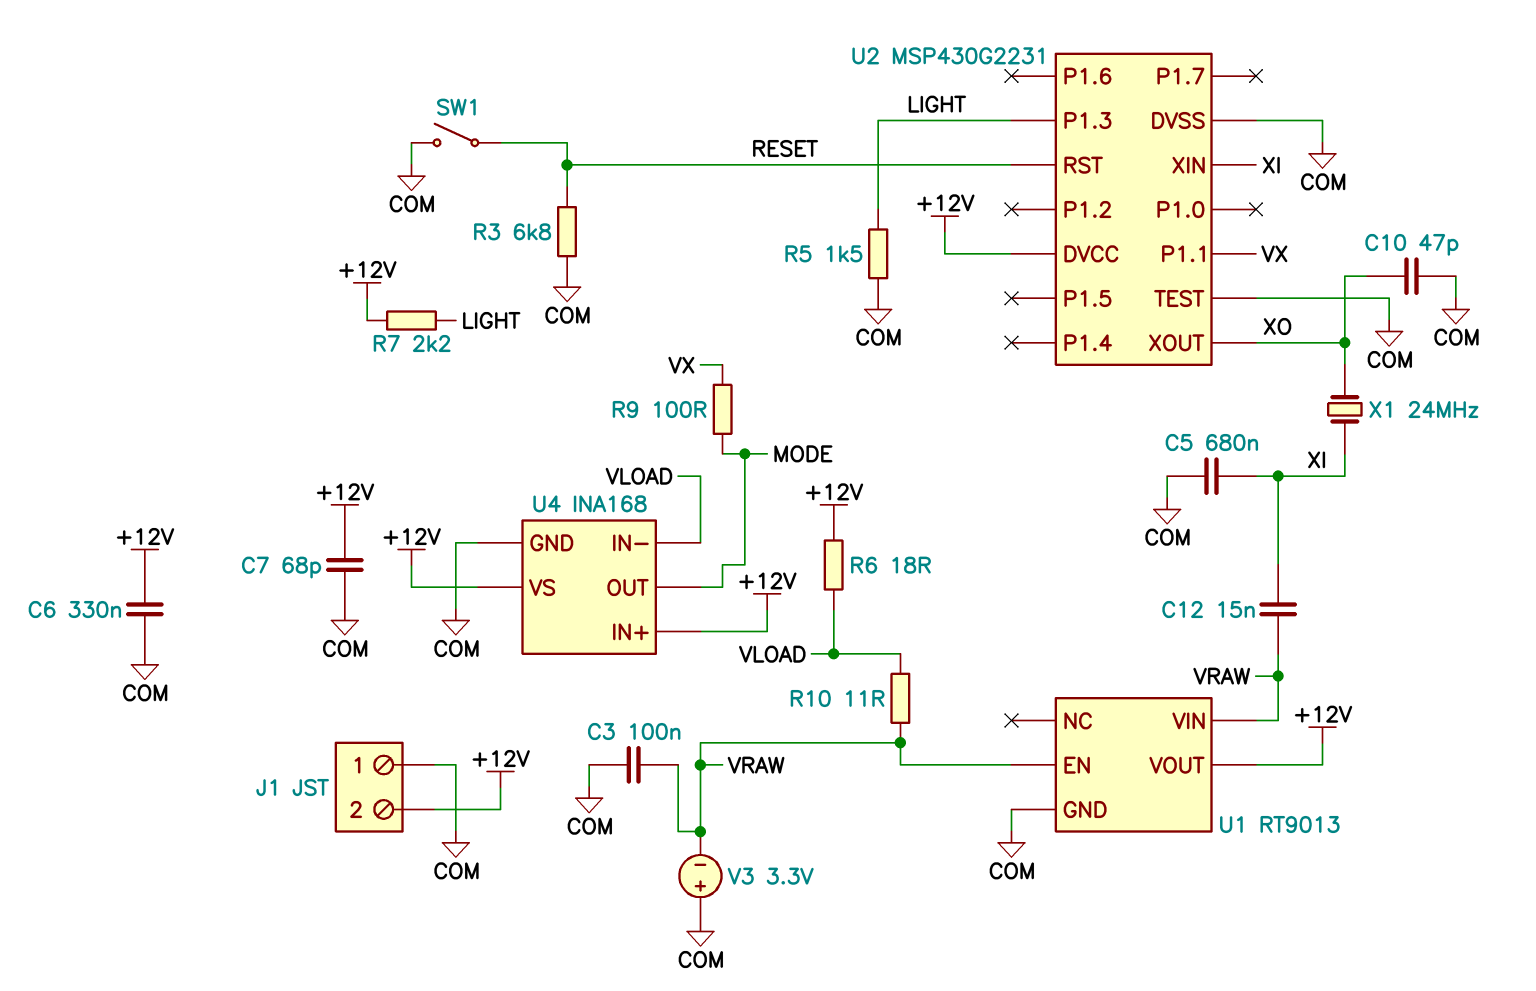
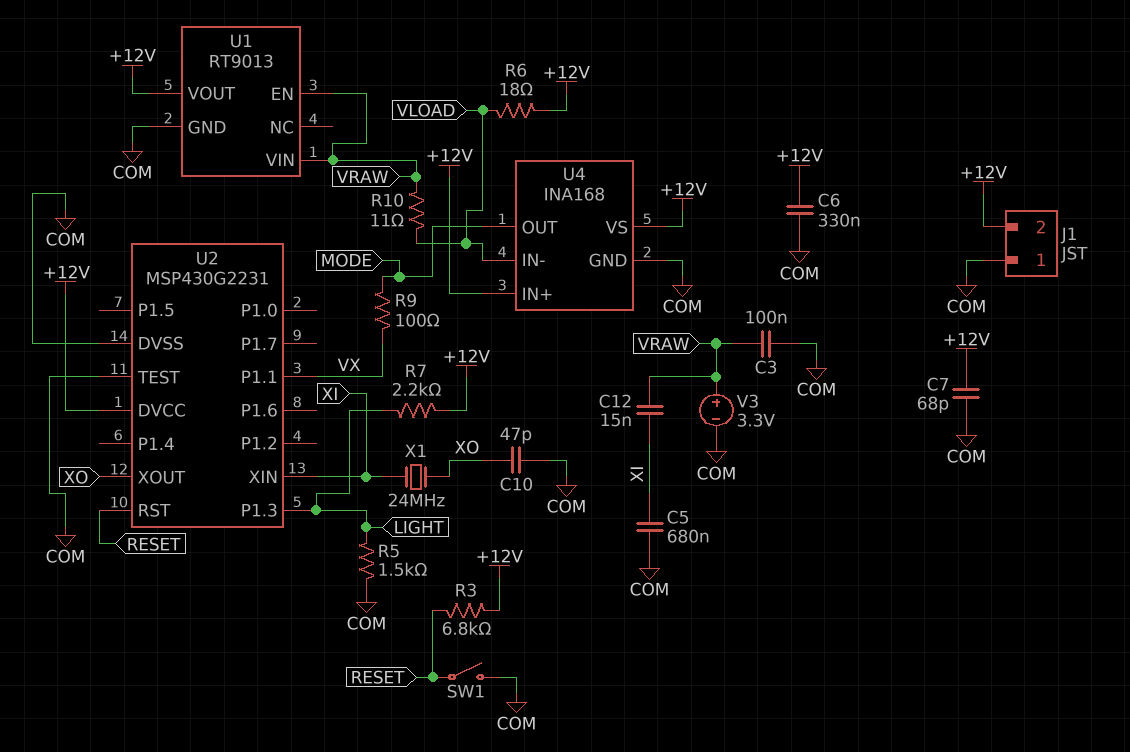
R3: 6.8k (COM, RESET) -> 6.8k (+12V, RESET)
V3: 3.3V (plus COM, minus VRAW) -> 3.3V (plus VRAW, minus COM)

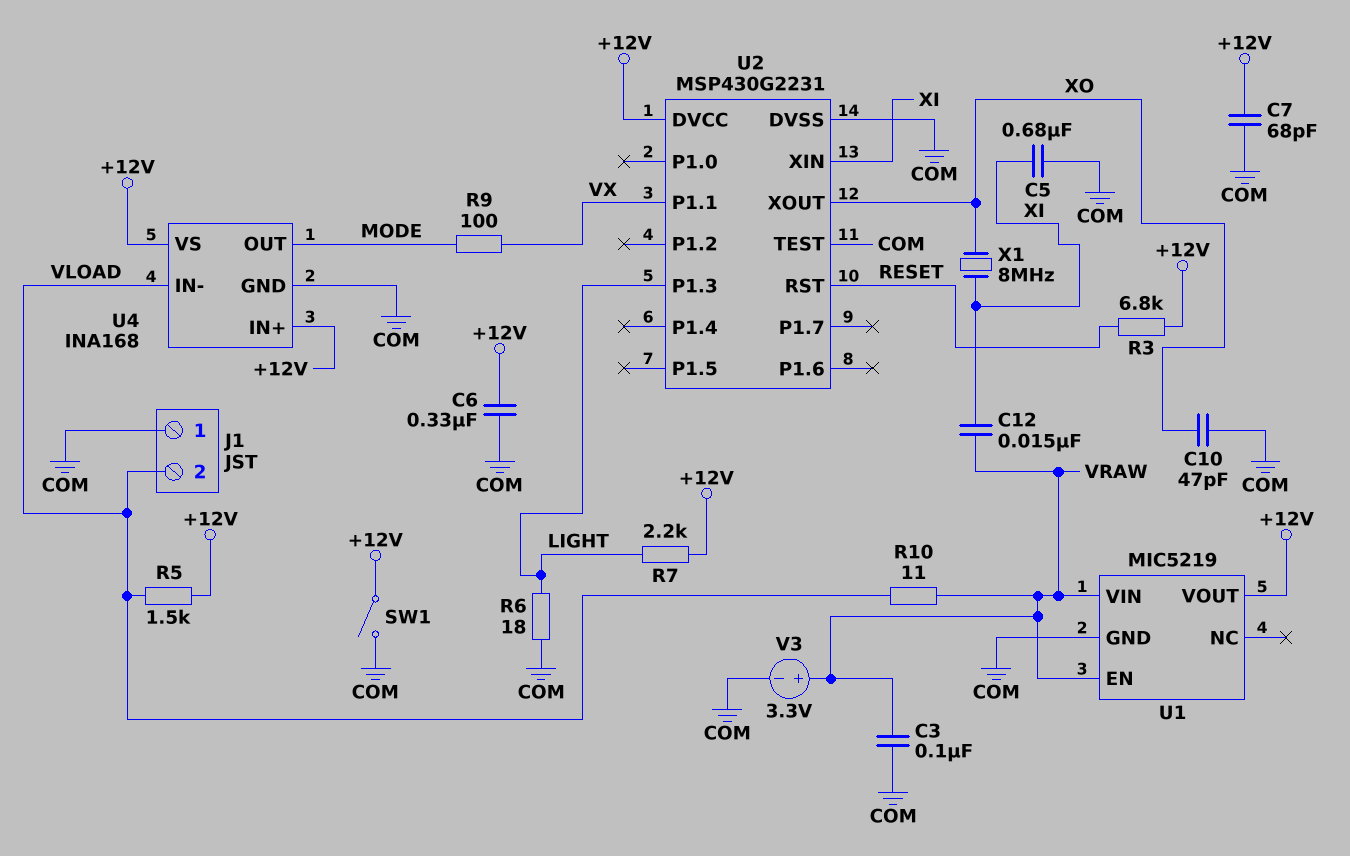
J1 pin 2: +12V -> VLOAD
R5: 1.5k (COM, LIGHT) -> 1.5k (+12V, VLOAD)
R6: 18 (+12V, VLOAD) -> 18 (COM, LIGHT)
SW1: switch (COM, RESET) -> switch (+12V, COM)
U1: RT9013 -> MIC5219
X1: 24MHz (XI, XO) -> 8MHz (XI, XO)

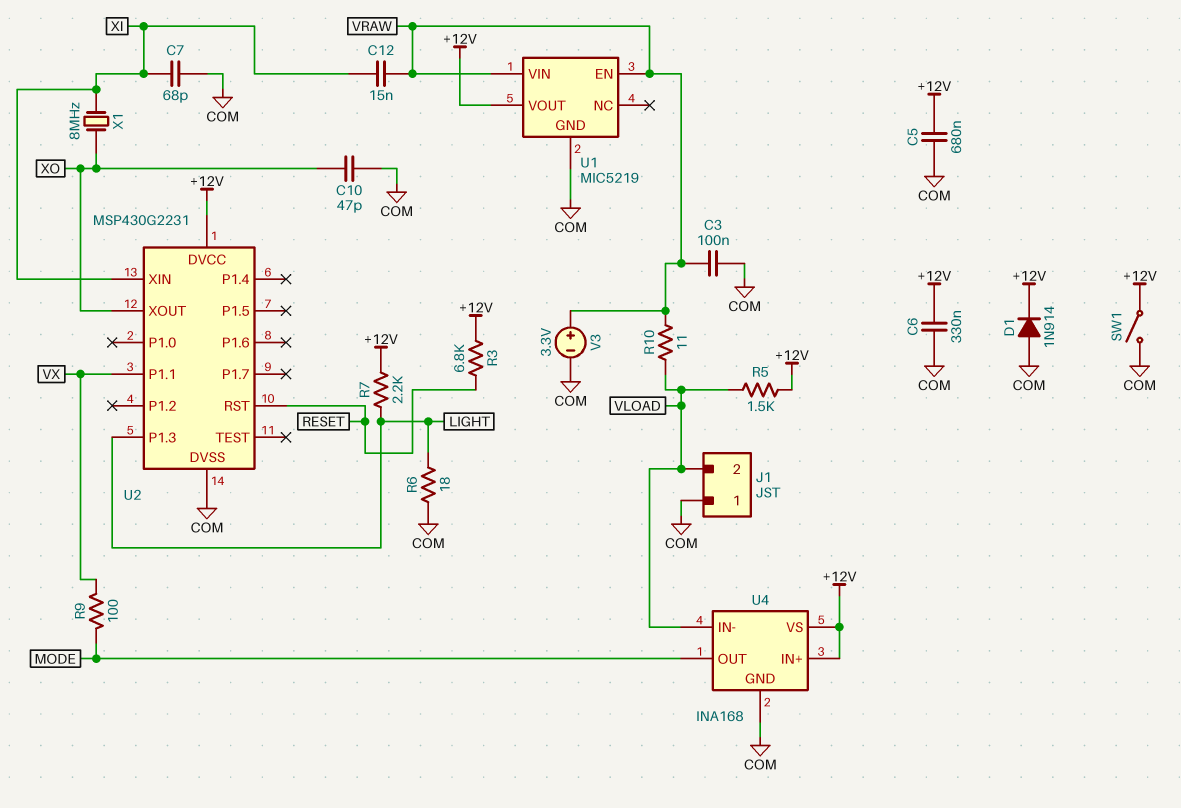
C5: 680nF (COM, XI) -> 680nF (+12V, COM)
C7: 68pF (+12V, COM) -> 68pF (COM, XI)
D1: none -> diode 1N914 (A COM, K +12V)
U2 pin TEST: COM -> none

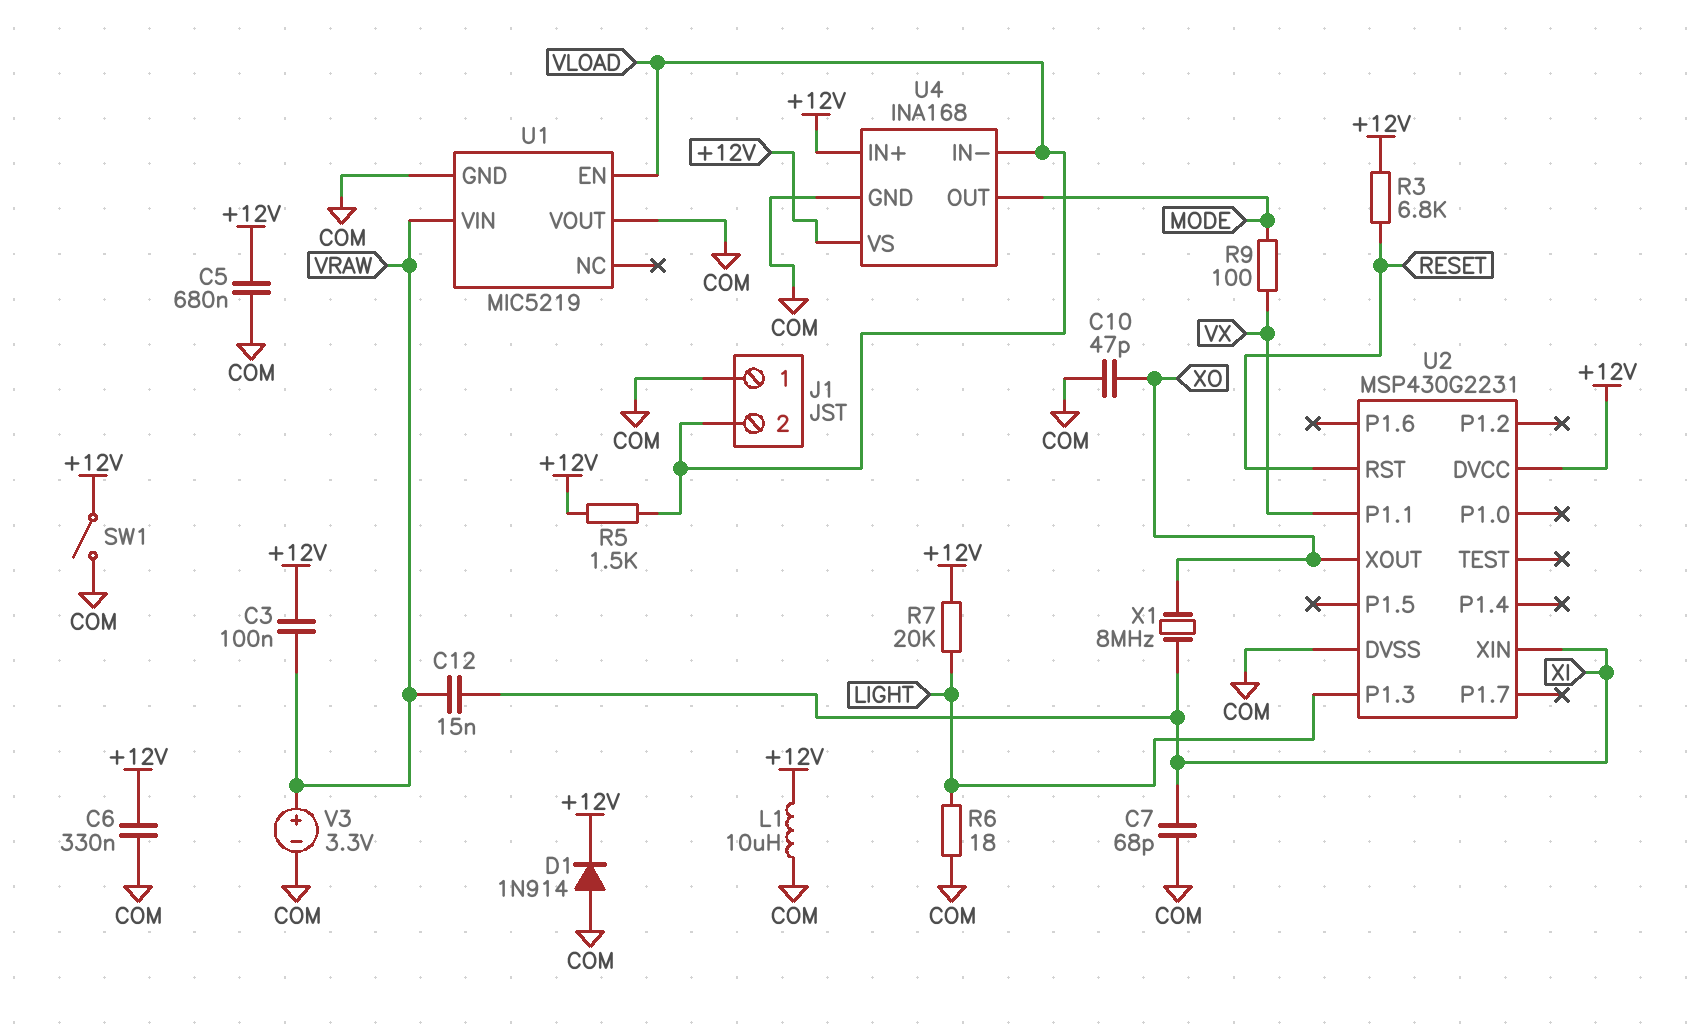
C3: 100nF (COM, VRAW) -> 100nF (+12V, VRAW)
L1: none -> 10uH (+12V, COM)
R7: 2.2k (+12V, LIGHT) -> 20k (+12V, LIGHT)
R10: 11 (VLOAD, VRAW) -> none
U1 pin EN: VRAW -> VLOAD
U1 pin VOUT: +12V -> COM

